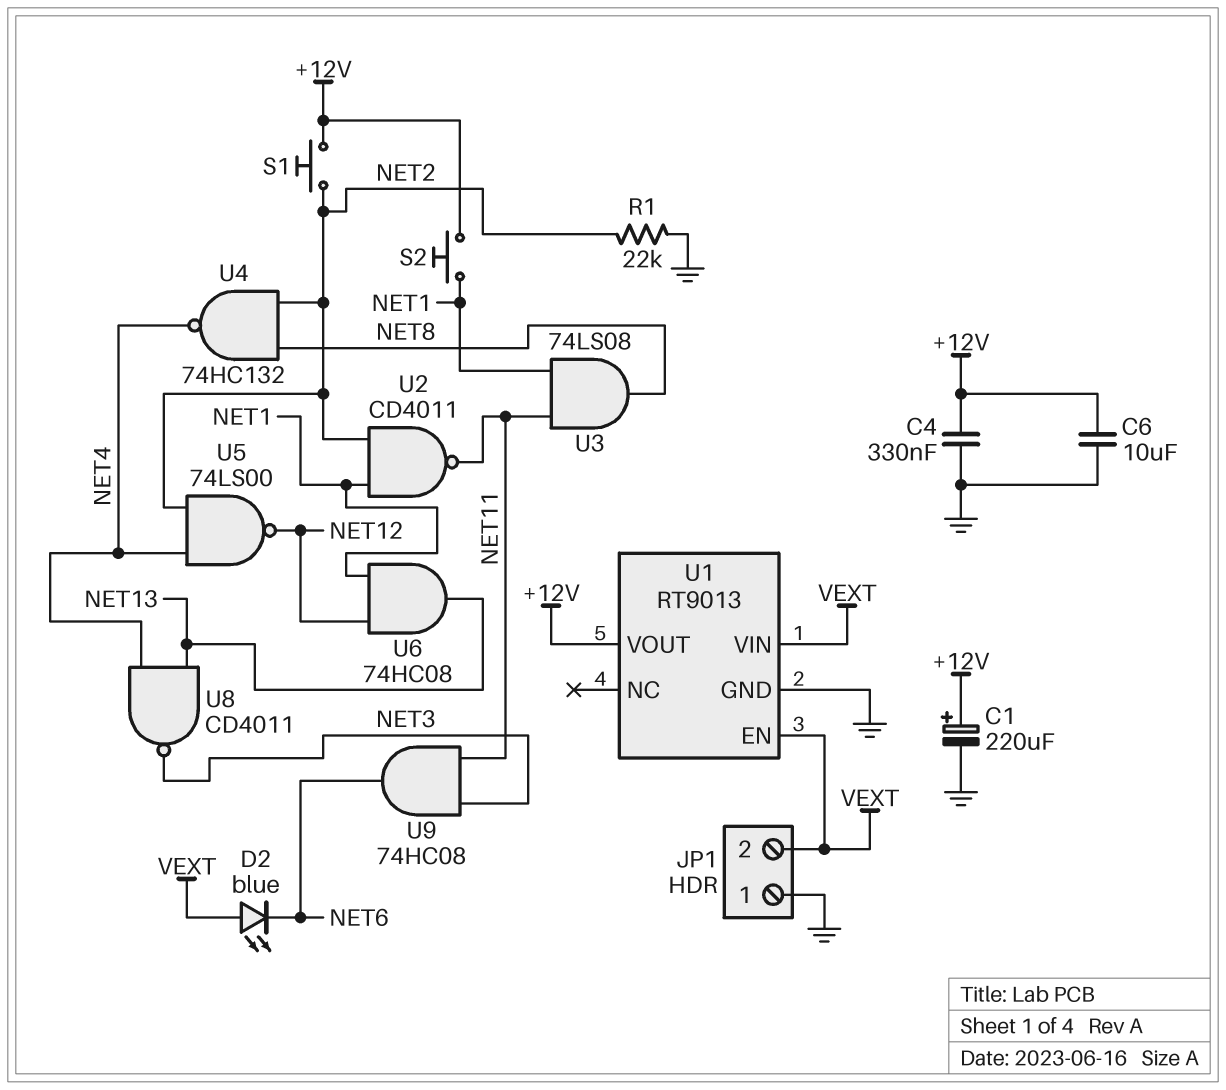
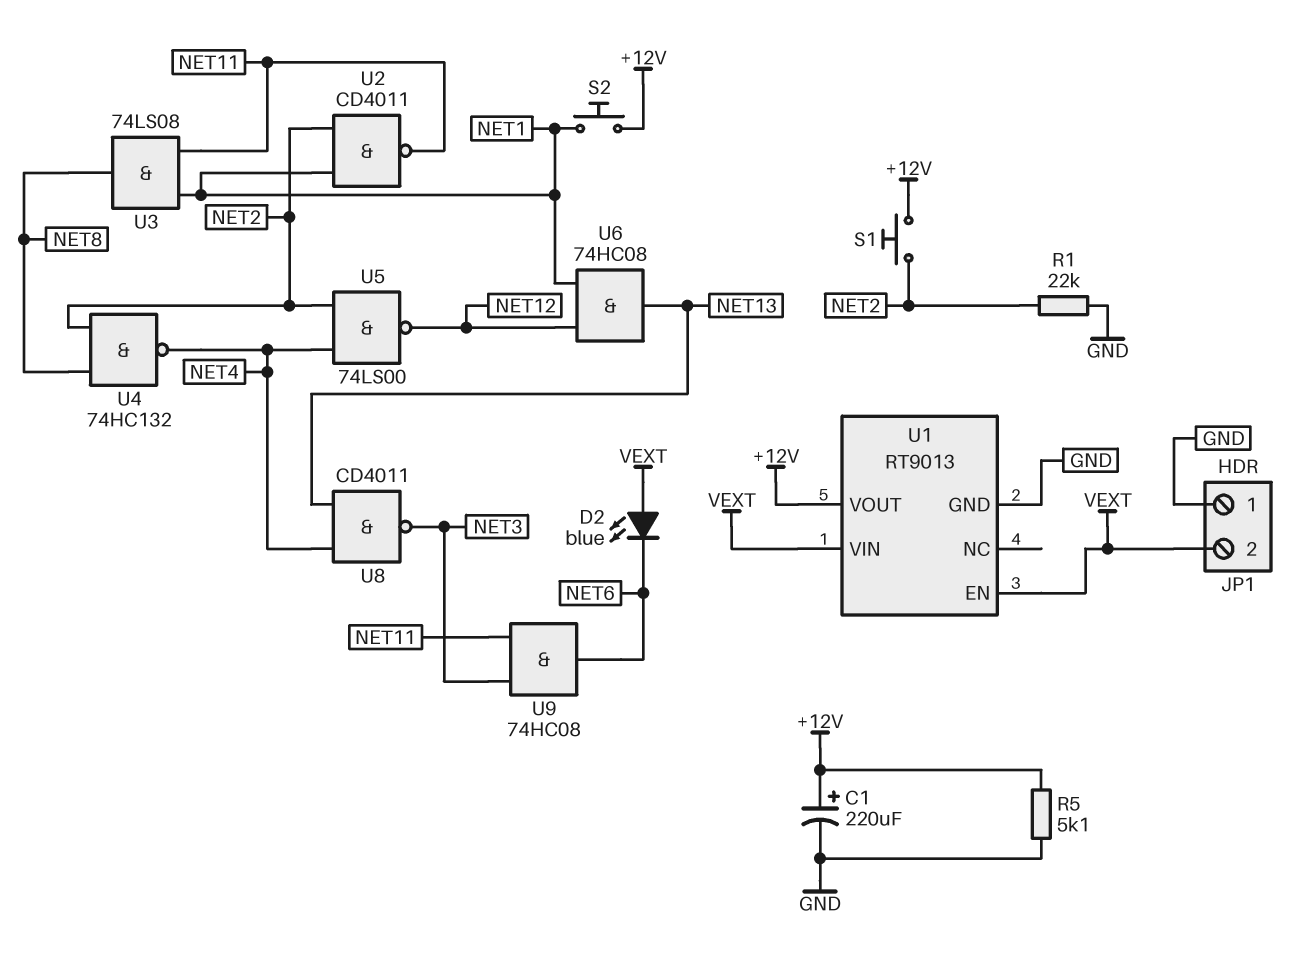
C4: 330nF (+12V, GND) -> none
C6: 10uF (+12V, GND) -> none
R5: none -> 5.1k (+12V, GND)

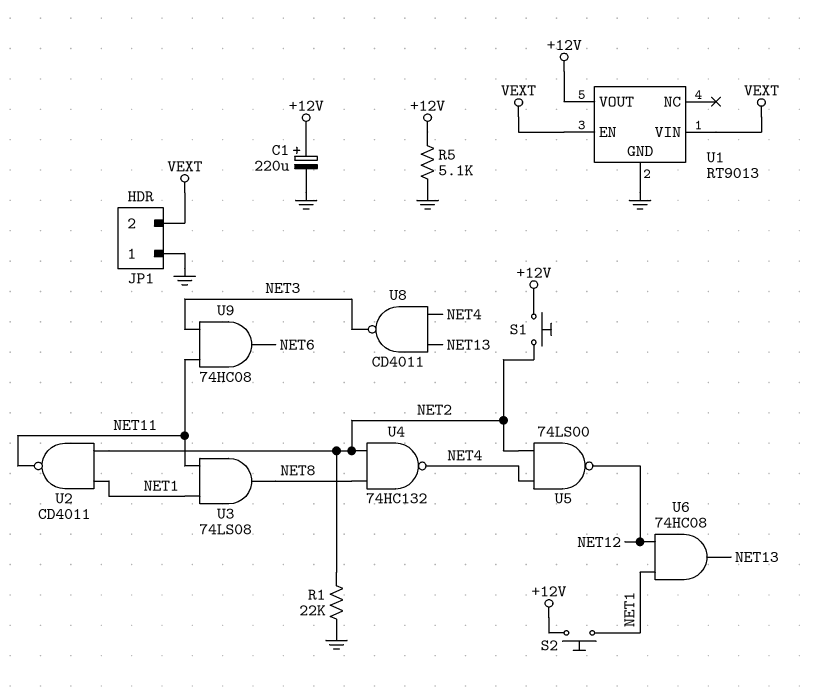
D2: LED blue (A VEXT, K NET6) -> none

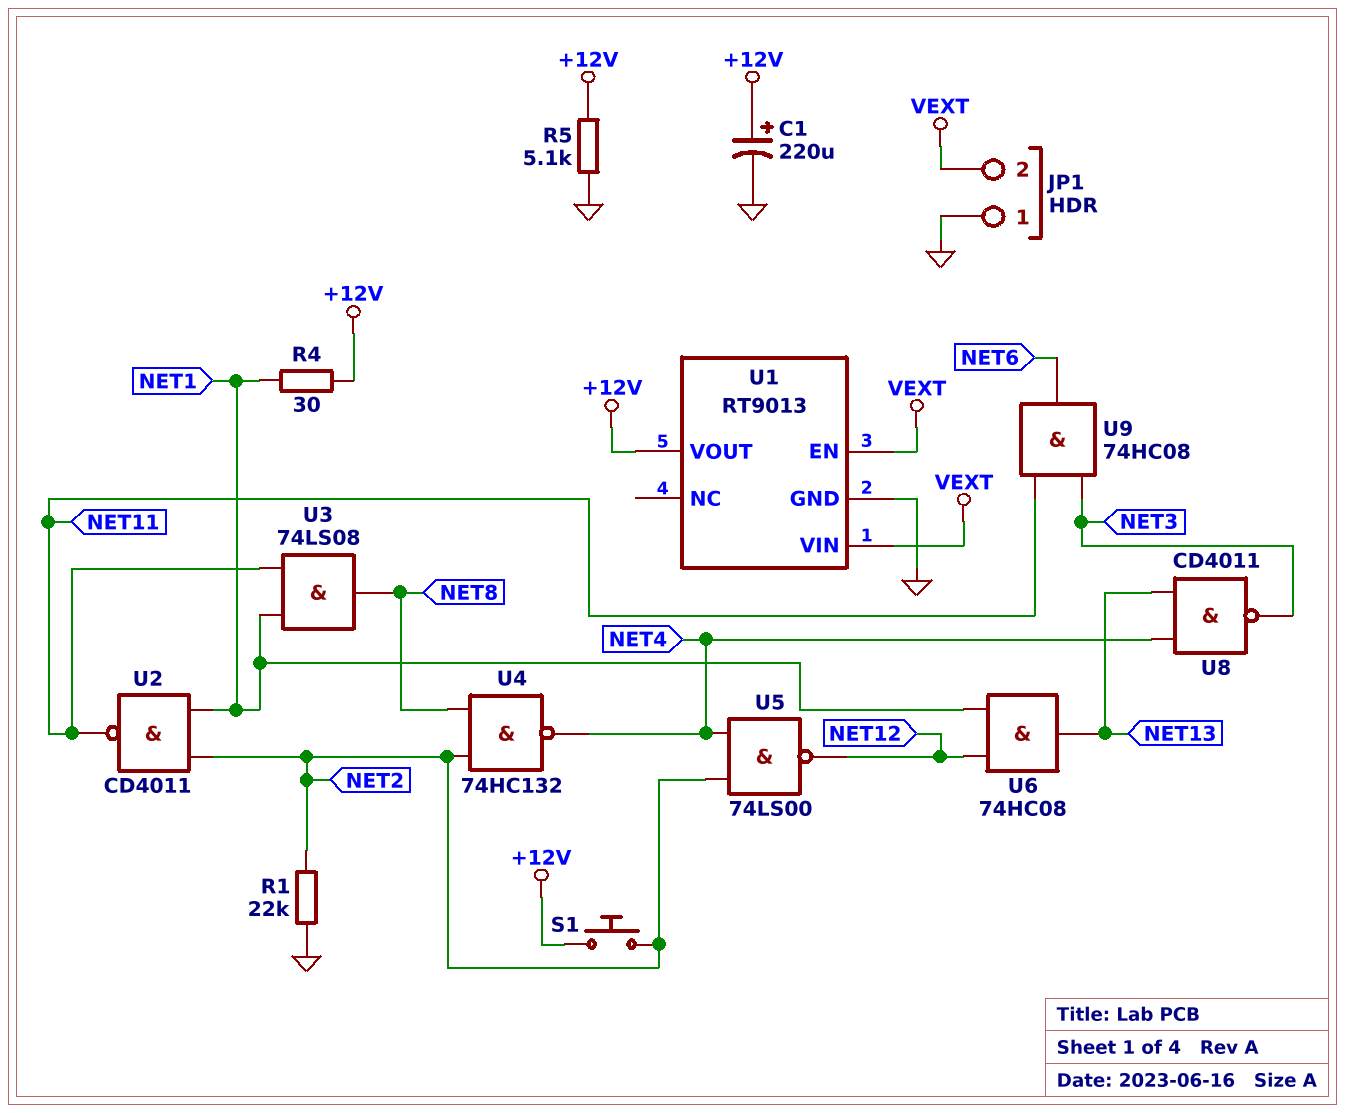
R4: none -> 30 (+12V, NET1)
S2: button (+12V, NET1) -> none

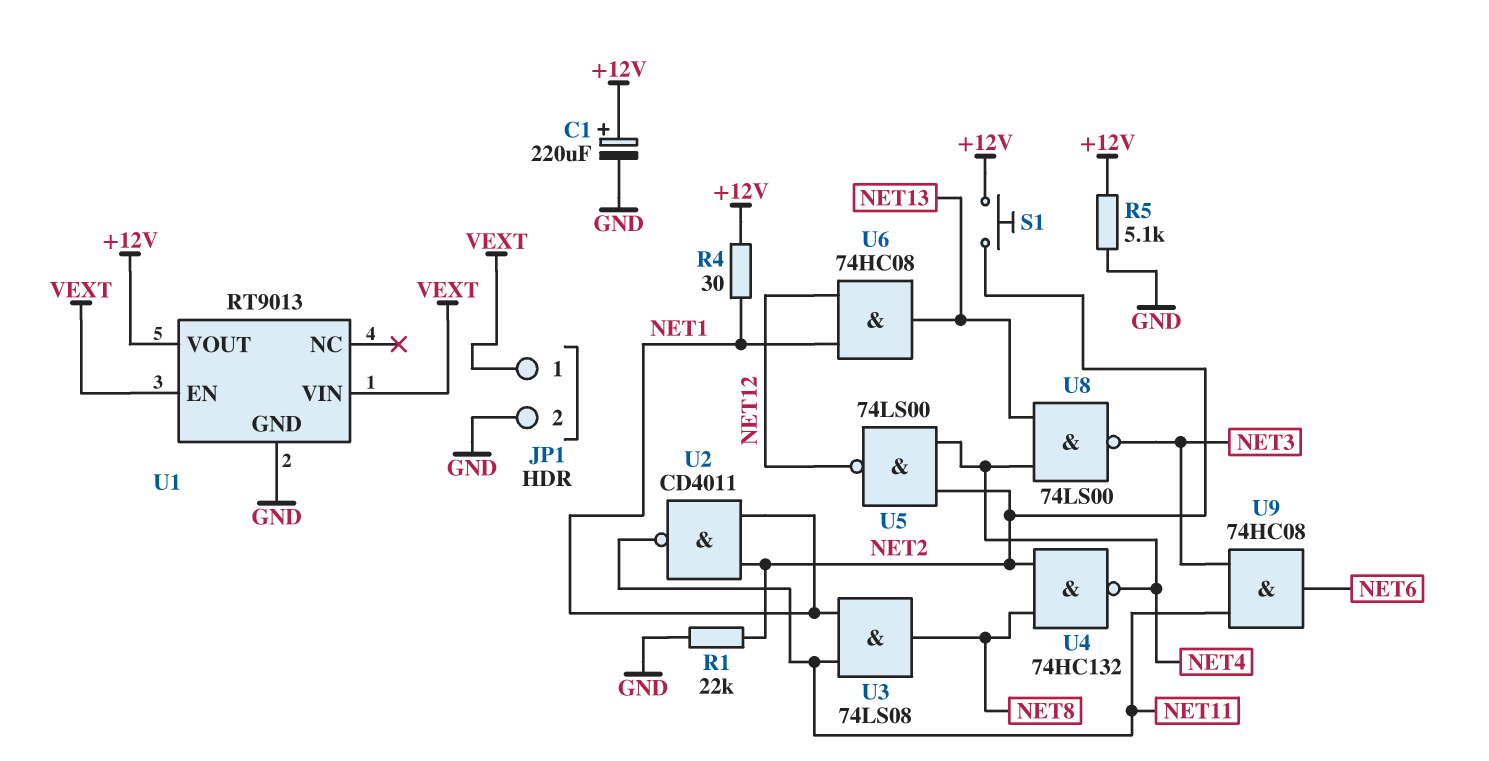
JP1 pin 1: GND -> VEXT
JP1 pin 2: VEXT -> GND
U8: NAND CD4011 (in NET4, in NET13, out NET3) -> NAND 74LS00 (in NET4, in NET13, out NET3)

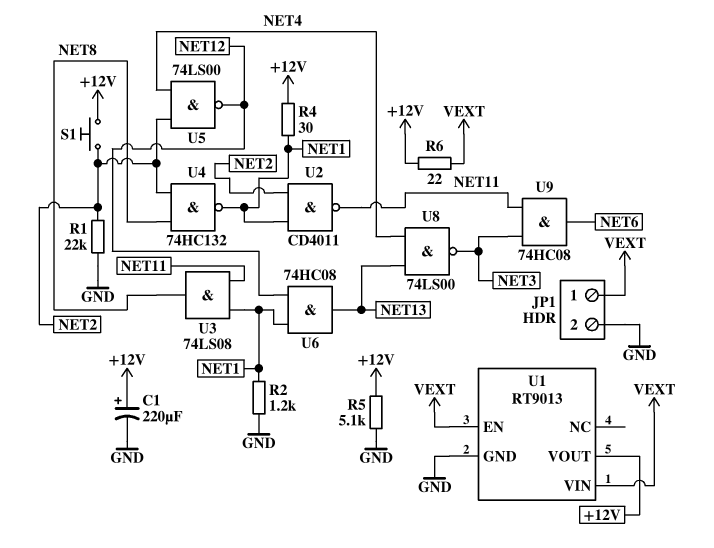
R2: none -> 1.2k (GND, NET1)
R6: none -> 22 (+12V, VEXT)
U4: NAND 74HC132 (in NET2, in NET8, out NET4) -> NAND 74HC132 (in NET2, in NET8, out NET1)

